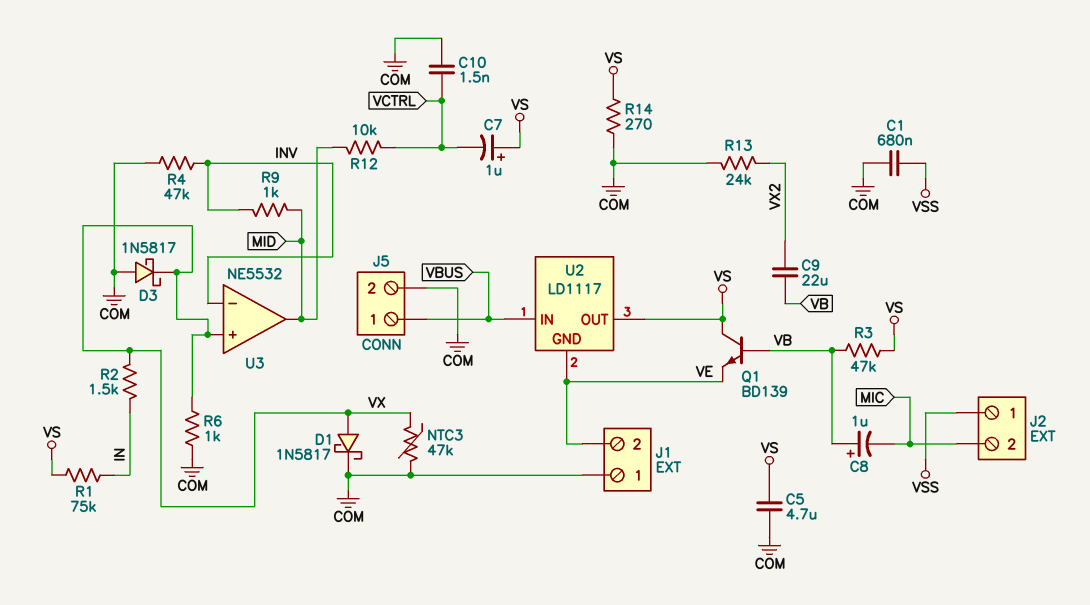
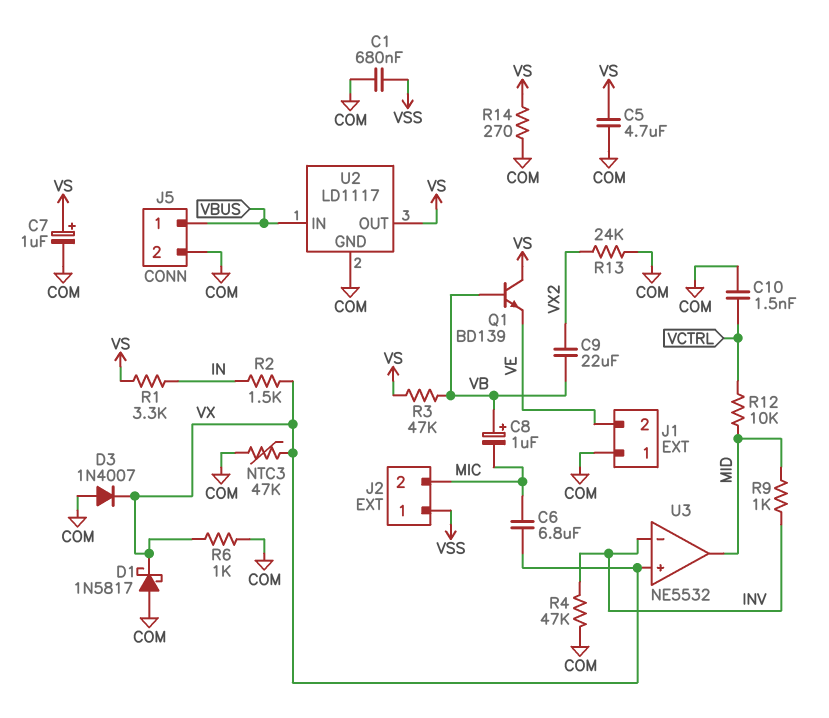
C6: none -> 6.8uF (MIC, VX)
C7: 1uF (plus VS, minus VCTRL) -> 1uF (plus VS, minus COM)
D1: schottky 1N5817 (A VX, K COM) -> schottky 1N5817 (A COM, K VX)
D3: schottky 1N5817 (A COM, K VX) -> diode 1N4007 (A COM, K VX)
R1: 75k (IN, VS) -> 3.3k (IN, VS)
U2 pin GND: VE -> COM

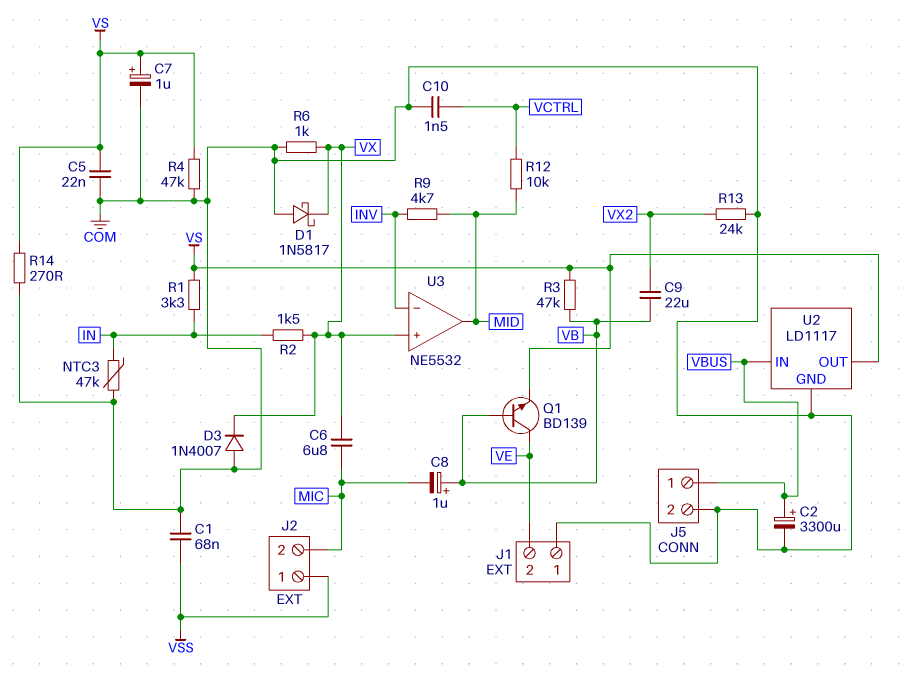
C1: 680nF (COM, VSS) -> 68nF (COM, VSS)
C2: none -> 3300uF (plus VBUS, minus COM)
C5: 4.7uF (COM, VS) -> 22nF (COM, VS)
NTC3: 47k (COM, VX) -> 47k (COM, IN)
Q1: NPN BD139 (B VB, C VS, E VE) -> NPN BD139 (B VB, C VE, E VS)
R4: 47k (COM, INV) -> 47k (COM, VS)
R9: 1k (INV, MID) -> 4.7k (INV, MID)

